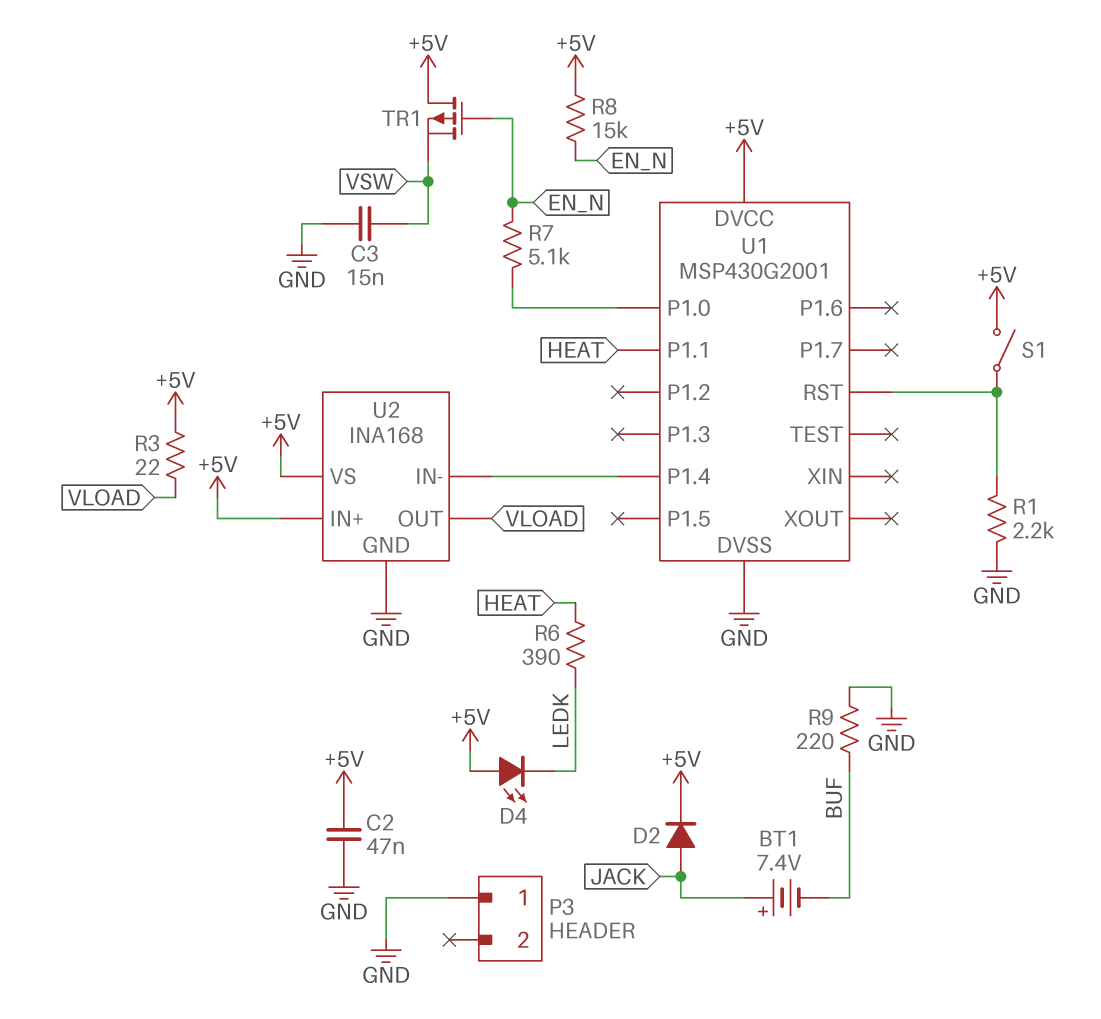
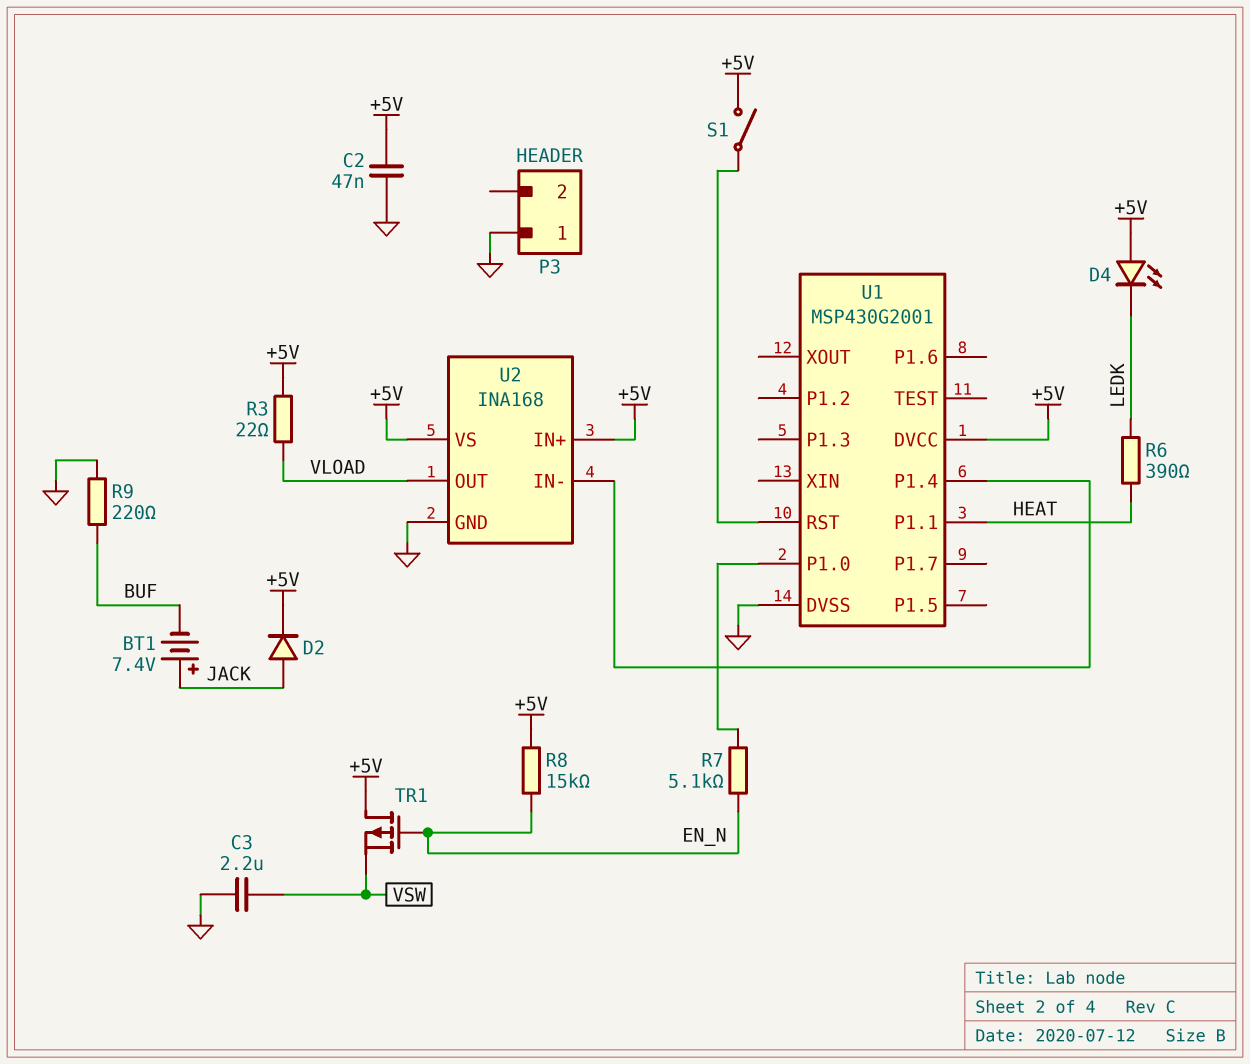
C3: 15nF (GND, VSW) -> 2.2uF (GND, VSW)
R1: 2.2k (GND, U1/RST) -> none

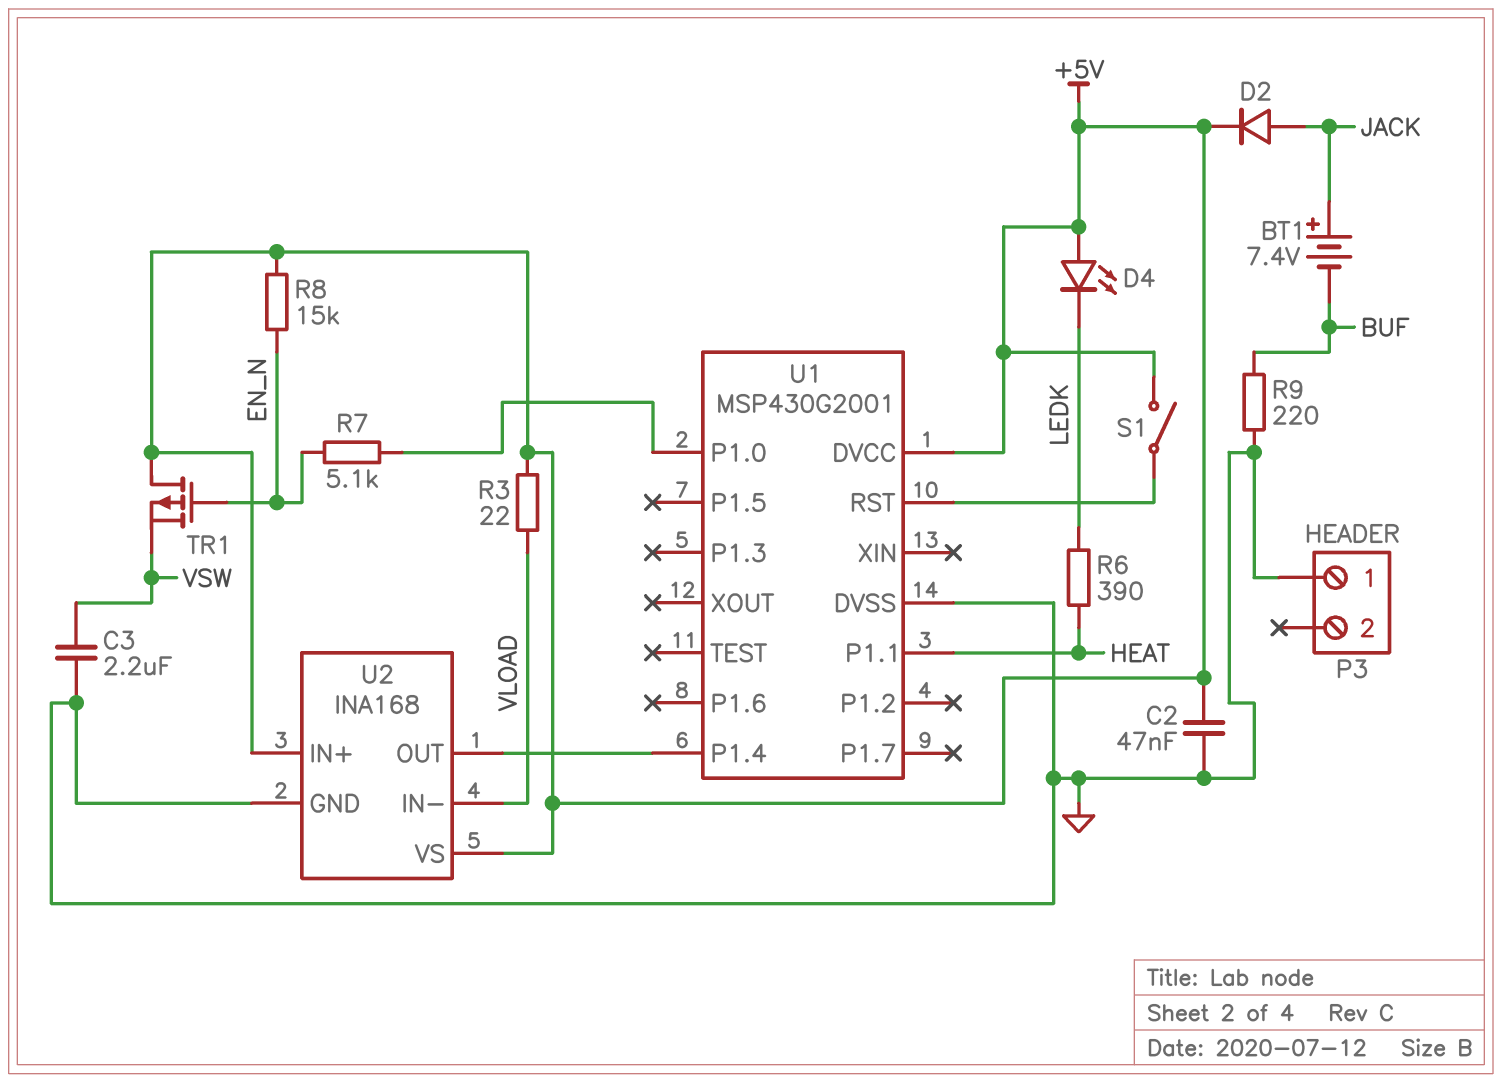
U2 pin IN-: U1/P1.4 -> VLOAD
U2 pin OUT: VLOAD -> U1/P1.4

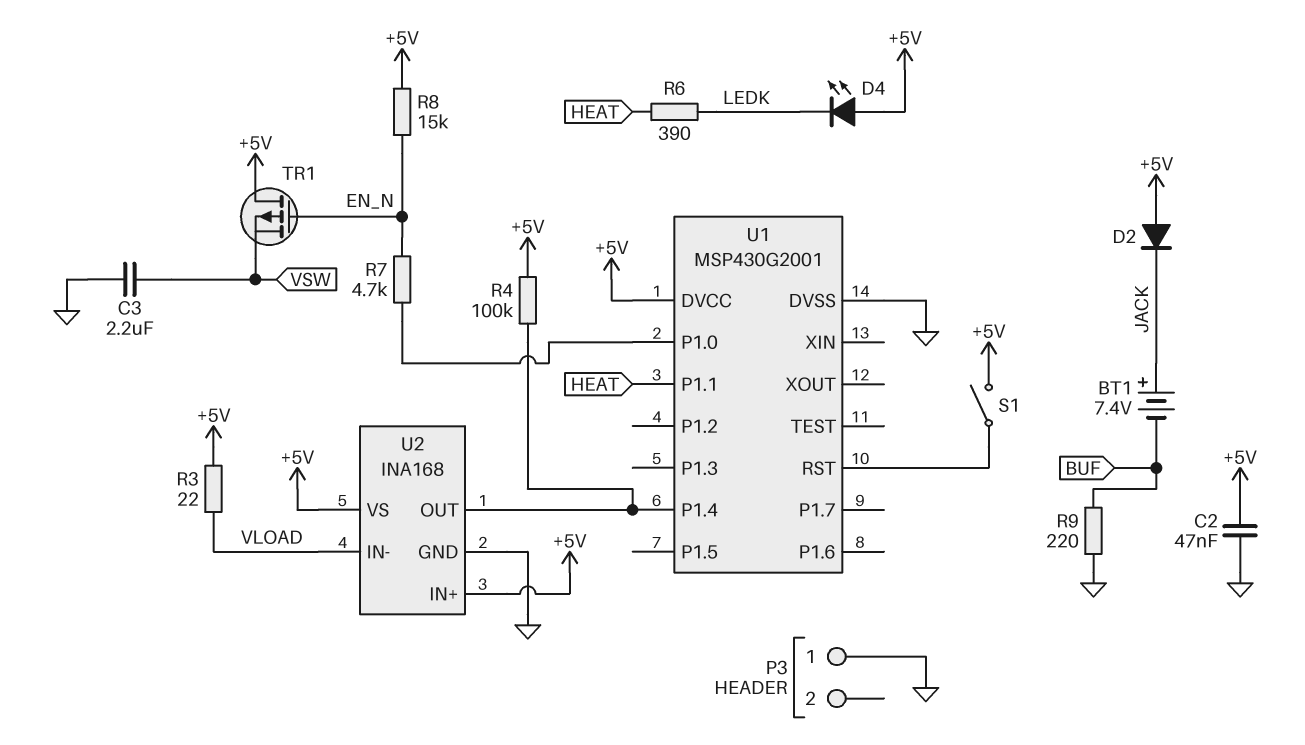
D2: diode (A JACK, K +5V) -> diode (A +5V, K JACK)
R4: none -> 100k (+5V, U1/P1.4)
R7: 5.1k (EN_N, U1/P1.0) -> 4.7k (EN_N, U1/P1.0)

